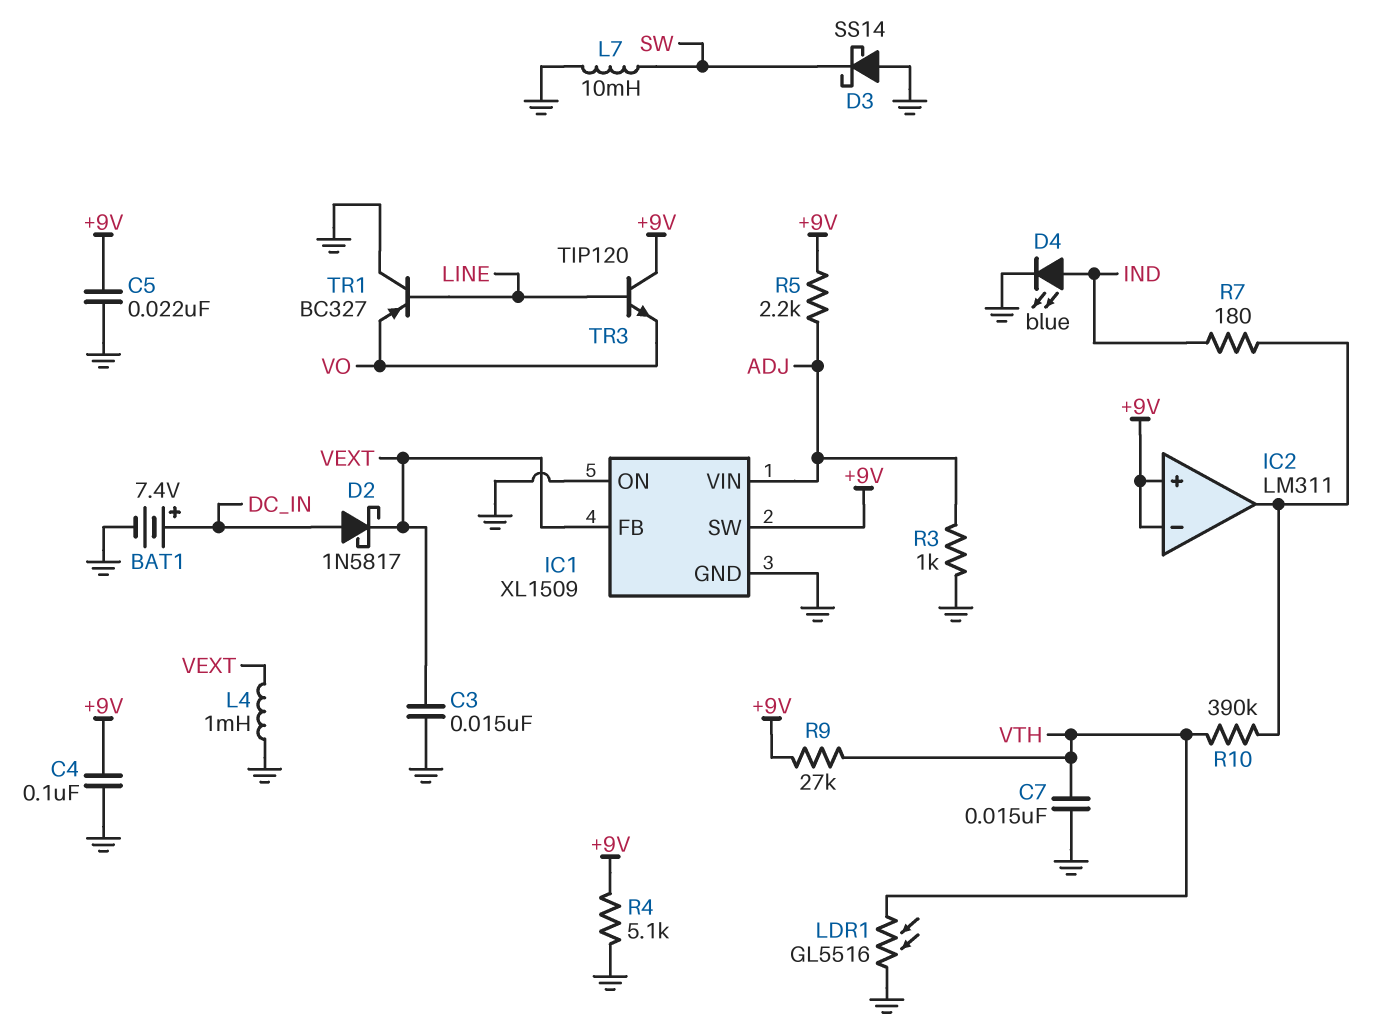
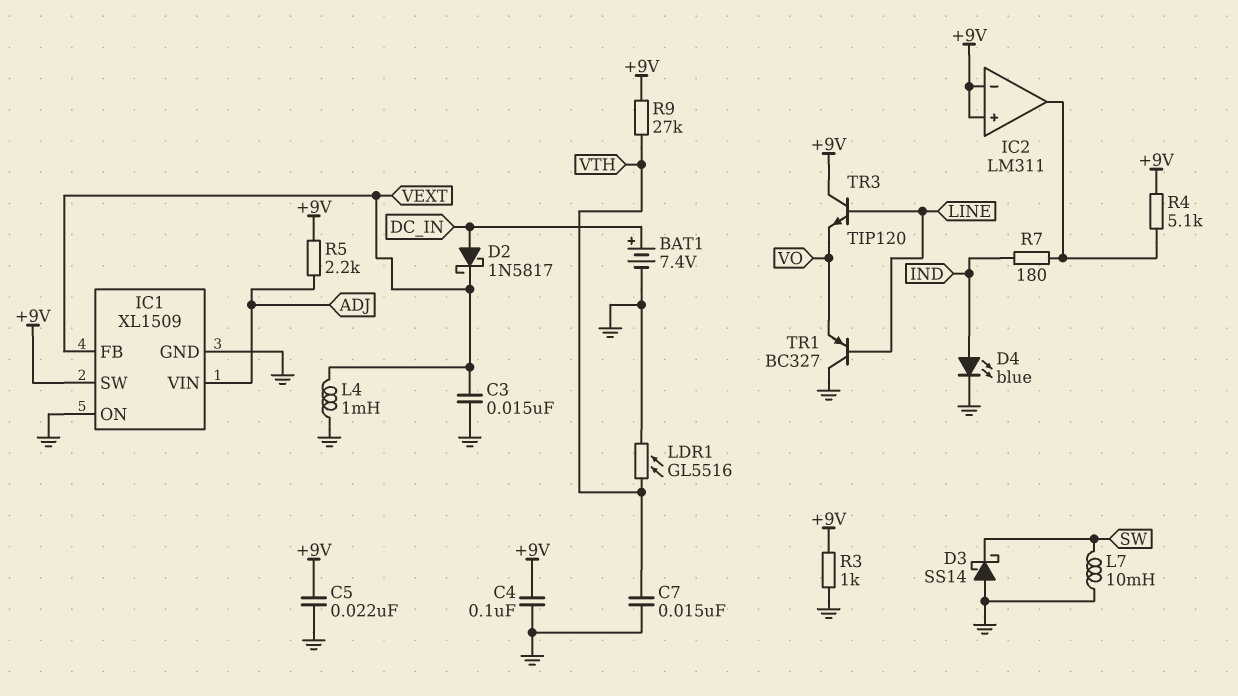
R3: 1k (ADJ, GND) -> 1k (+9V, GND)
R4: 5.1k (+9V, GND) -> 5.1k (+9V, IC2/out)
R10: 390k (IC2/out, VTH) -> none

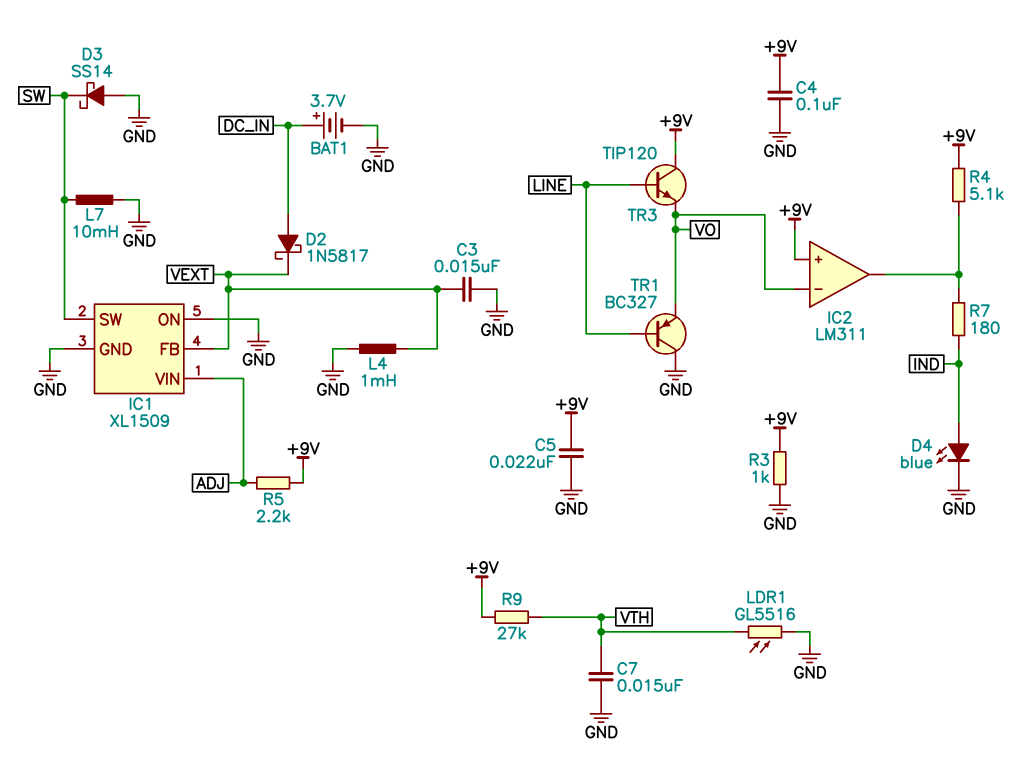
BAT1: 7.4V (plus DC_IN, minus GND) -> 3.7V (plus DC_IN, minus GND)
IC1 pin SW: +9V -> SW
IC2 pin in-: +9V -> VO

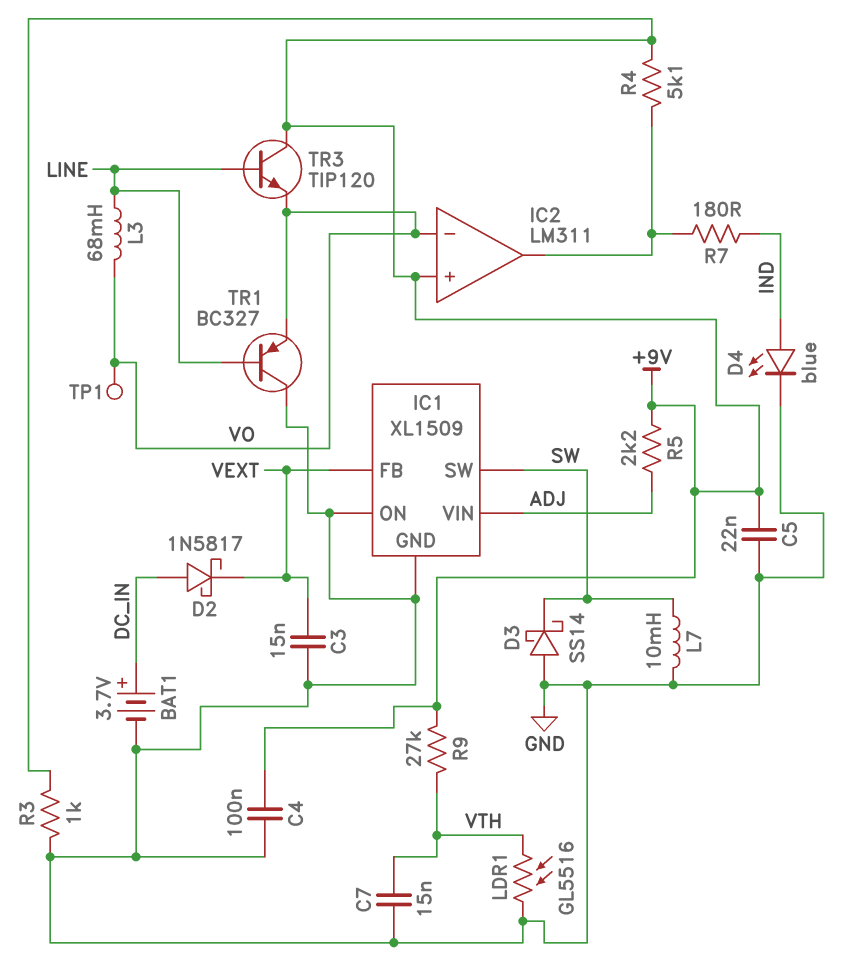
L3: none -> 68mH (LINE, VO)
L4: 1mH (GND, VEXT) -> none
TP1: none -> test point (VO)

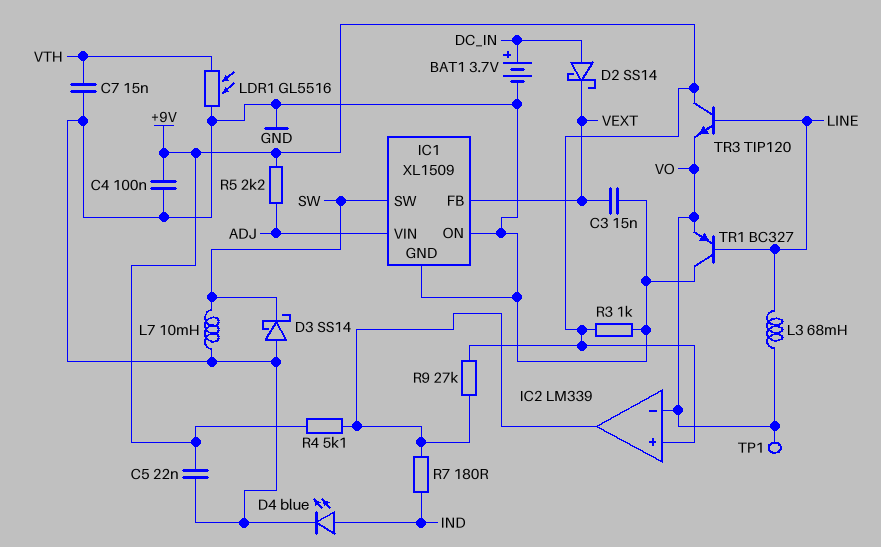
D2: schottky 1N5817 (A DC_IN, K VEXT) -> schottky SS14 (A DC_IN, K VEXT)
IC2: LM311 -> LM339
R9: 27k (+9V, VTH) -> 27k (+9V, IC2/out)

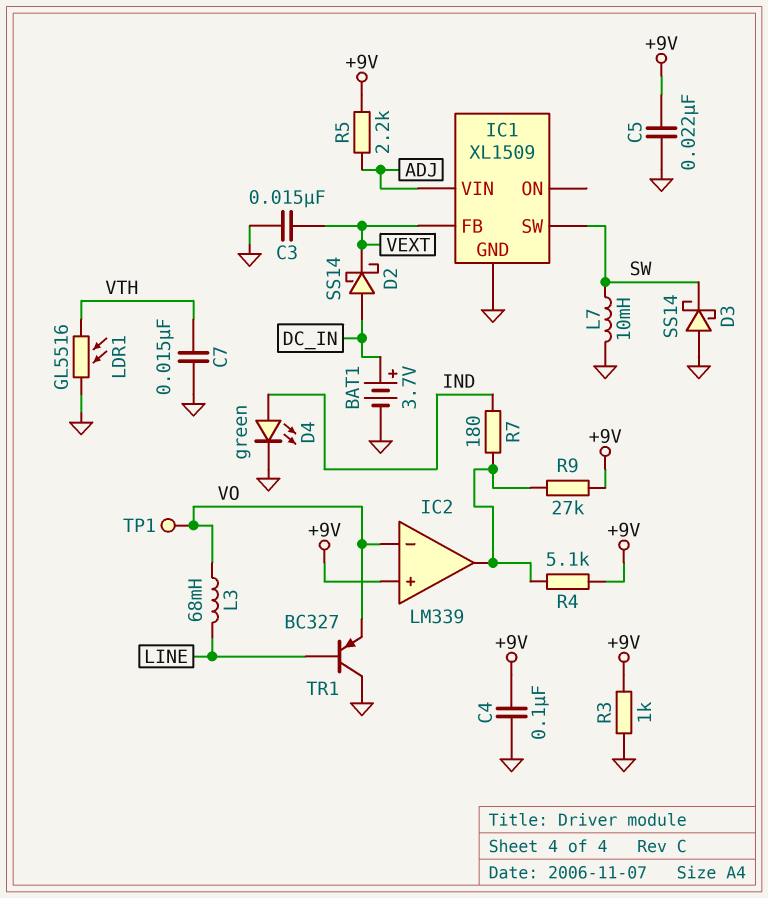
D4: LED blue (A IND, K GND) -> LED green (A IND, K GND)
IC1 pin ON: GND -> none
TR3: NPN TIP120 (B LINE, C +9V, E VO) -> none

